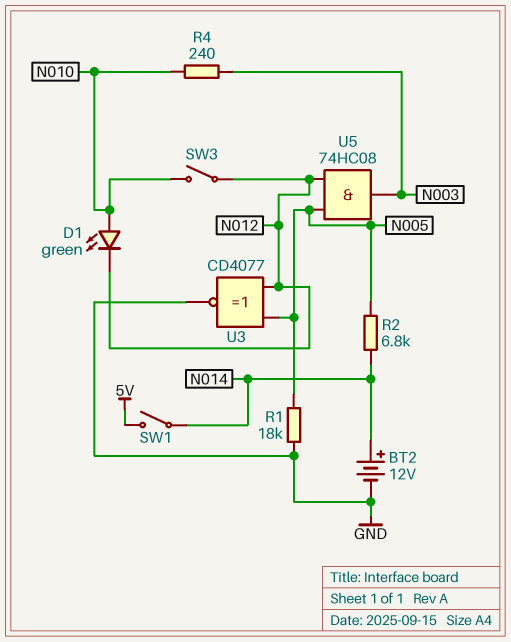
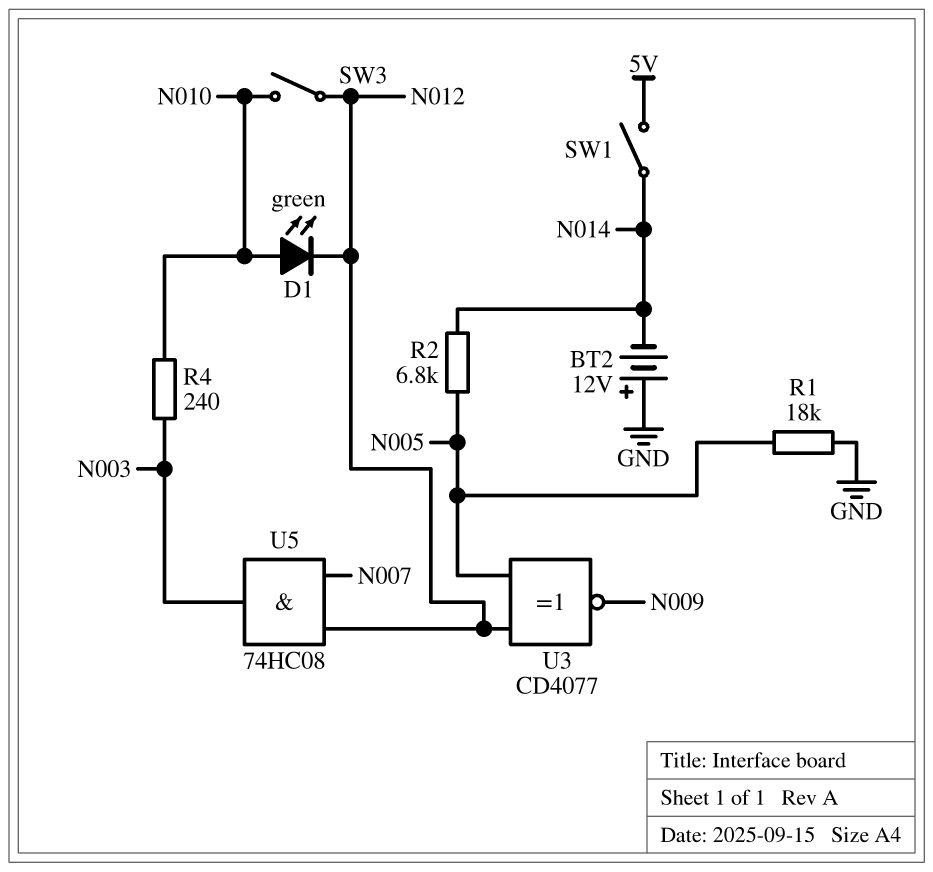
BT2: 12V (plus N014, minus GND) -> 12V (plus GND, minus N014)
U3: XNOR CD4077 (in N005, in N012, out GND) -> XNOR CD4077 (in N005, in N012, out N009)
U5: AND 74HC08 (in N005, in N012, out N003) -> AND 74HC08 (in N007, in N012, out N003)

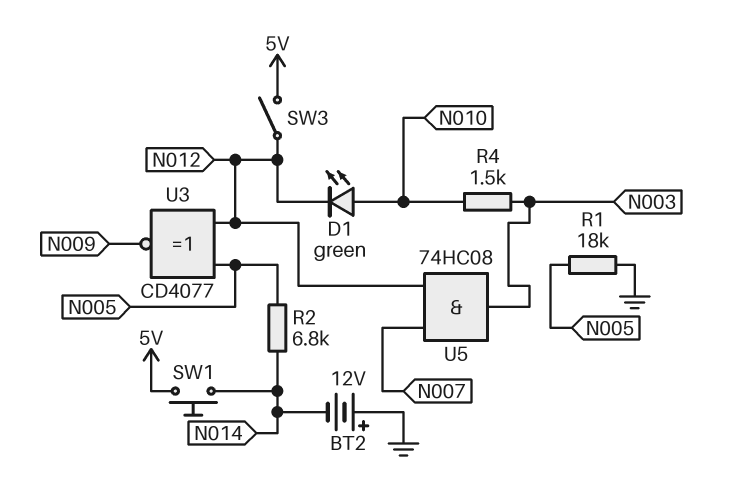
R4: 240 (N003, N010) -> 1.5k (N003, N010)
SW1: switch (5V, N014) -> button (5V, N014)
SW3: switch (N010, N012) -> switch (5V, N012)

